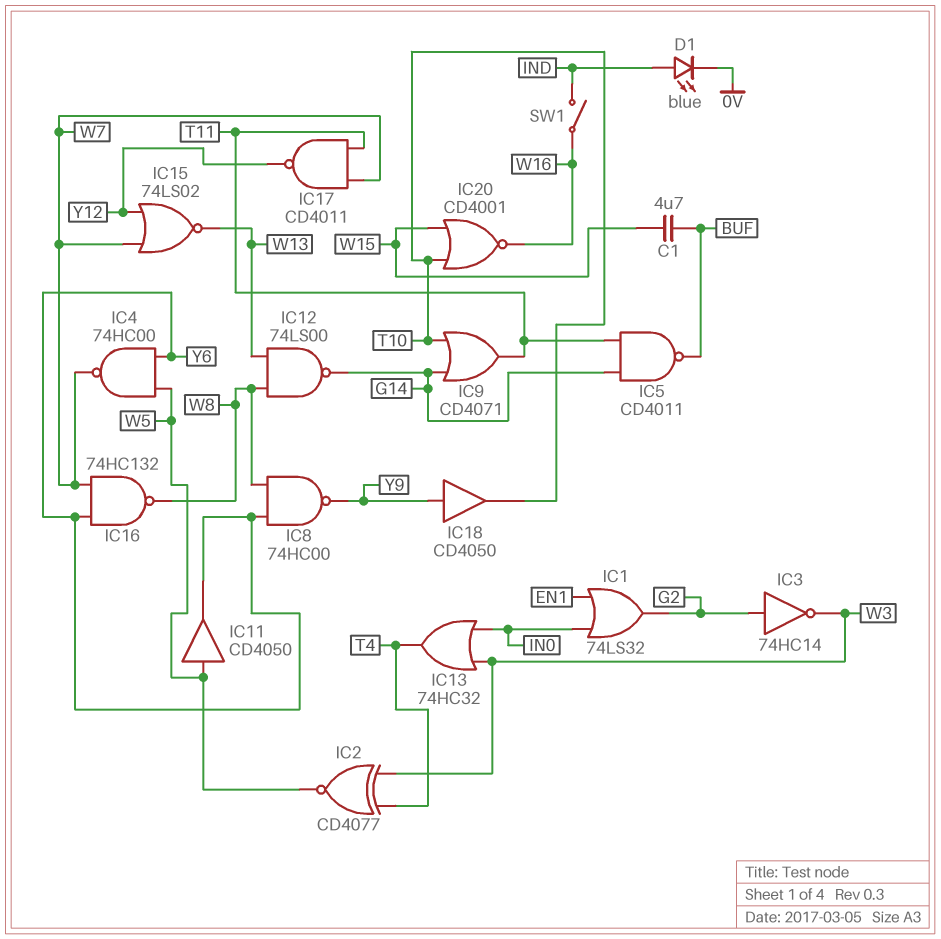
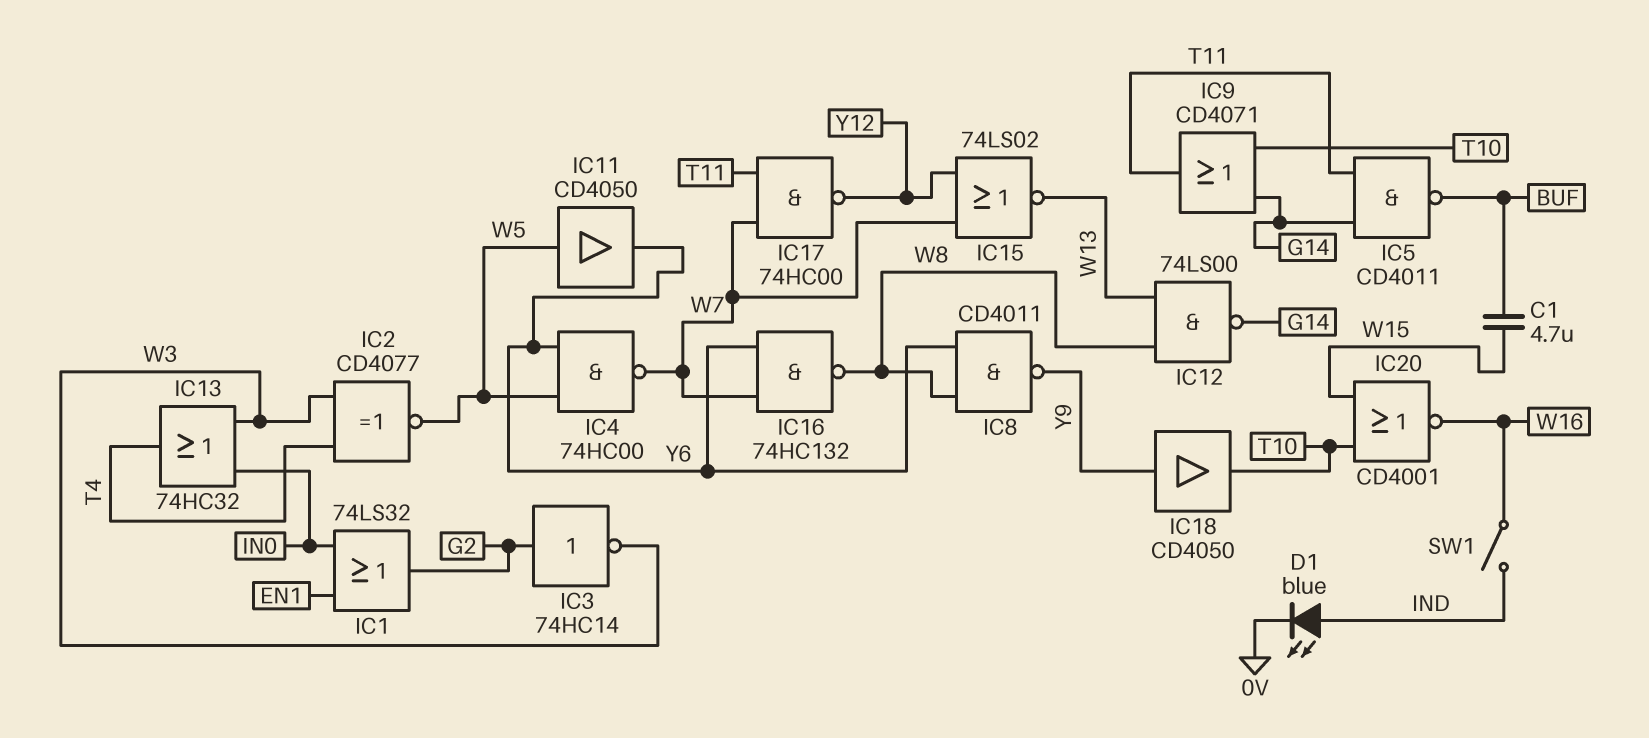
IC8: NAND 74HC00 (in W8, in Y6, out Y9) -> NAND CD4011 (in W8, in Y6, out Y9)
IC17: NAND CD4011 (in T11, in W7, out Y12) -> NAND 74HC00 (in T11, in W7, out Y12)

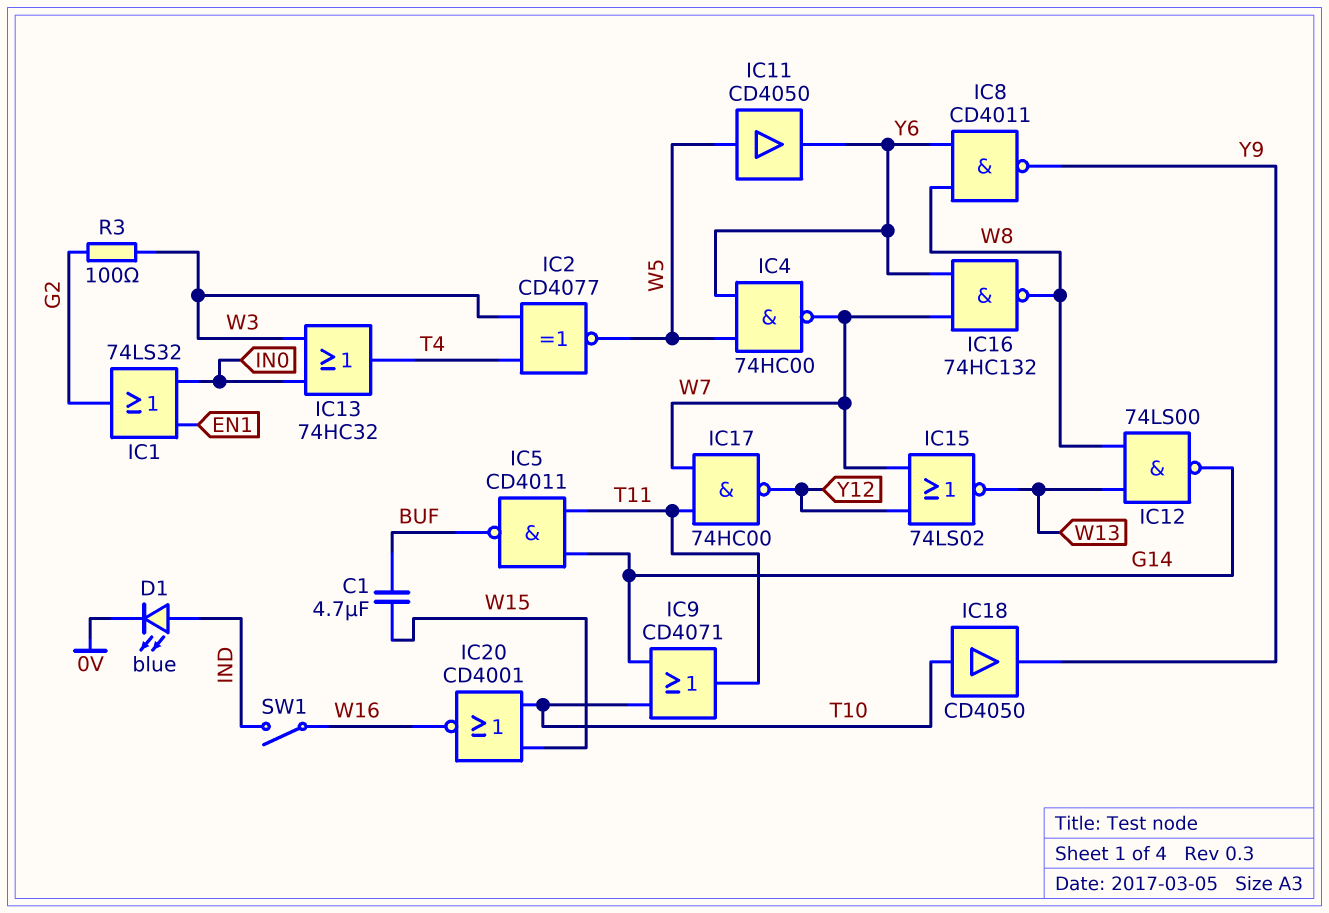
IC3: NOT 74HC14 (in G2, out W3) -> none
IC18: buffer CD4050 (in Y9, out T10) -> buffer CD4050 (in T10, out Y9)
R3: none -> 100 (G2, W3)

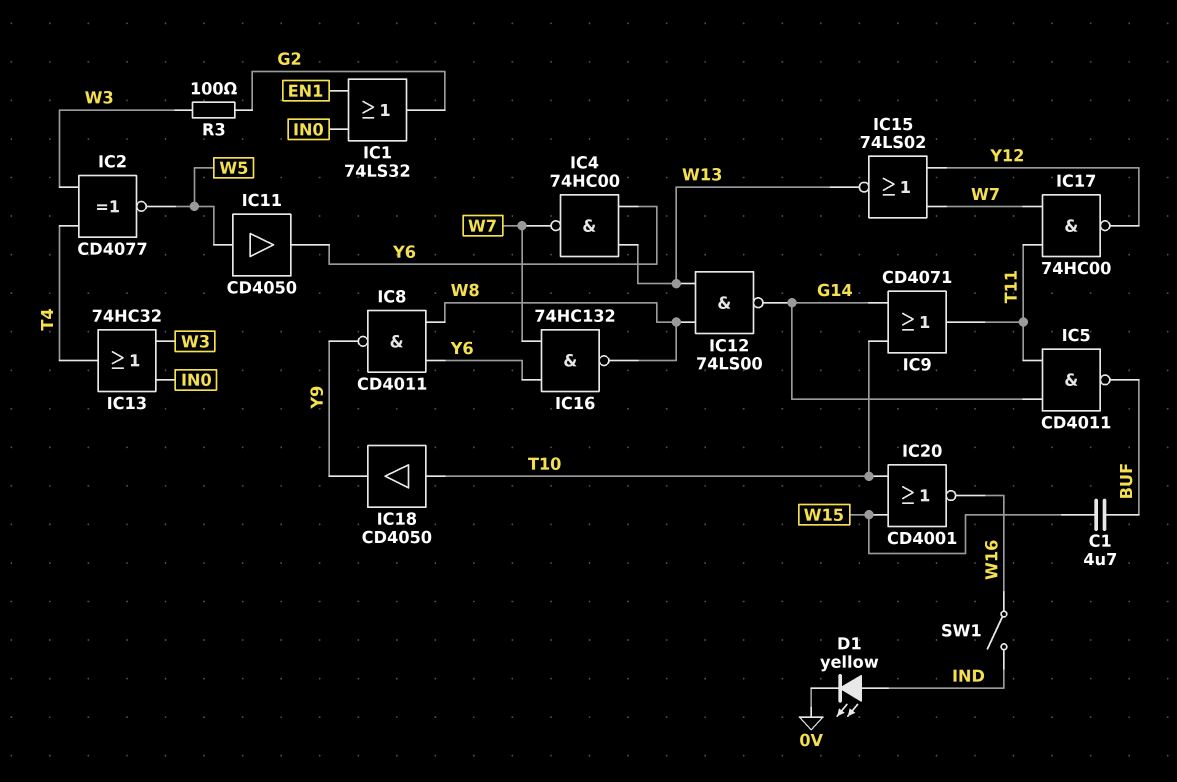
D1: LED blue (A IND, K 0V) -> LED yellow (A IND, K 0V)
IC4: NAND 74HC00 (in W5, in Y6, out W7) -> NAND 74HC00 (in W13, in Y6, out W7)

